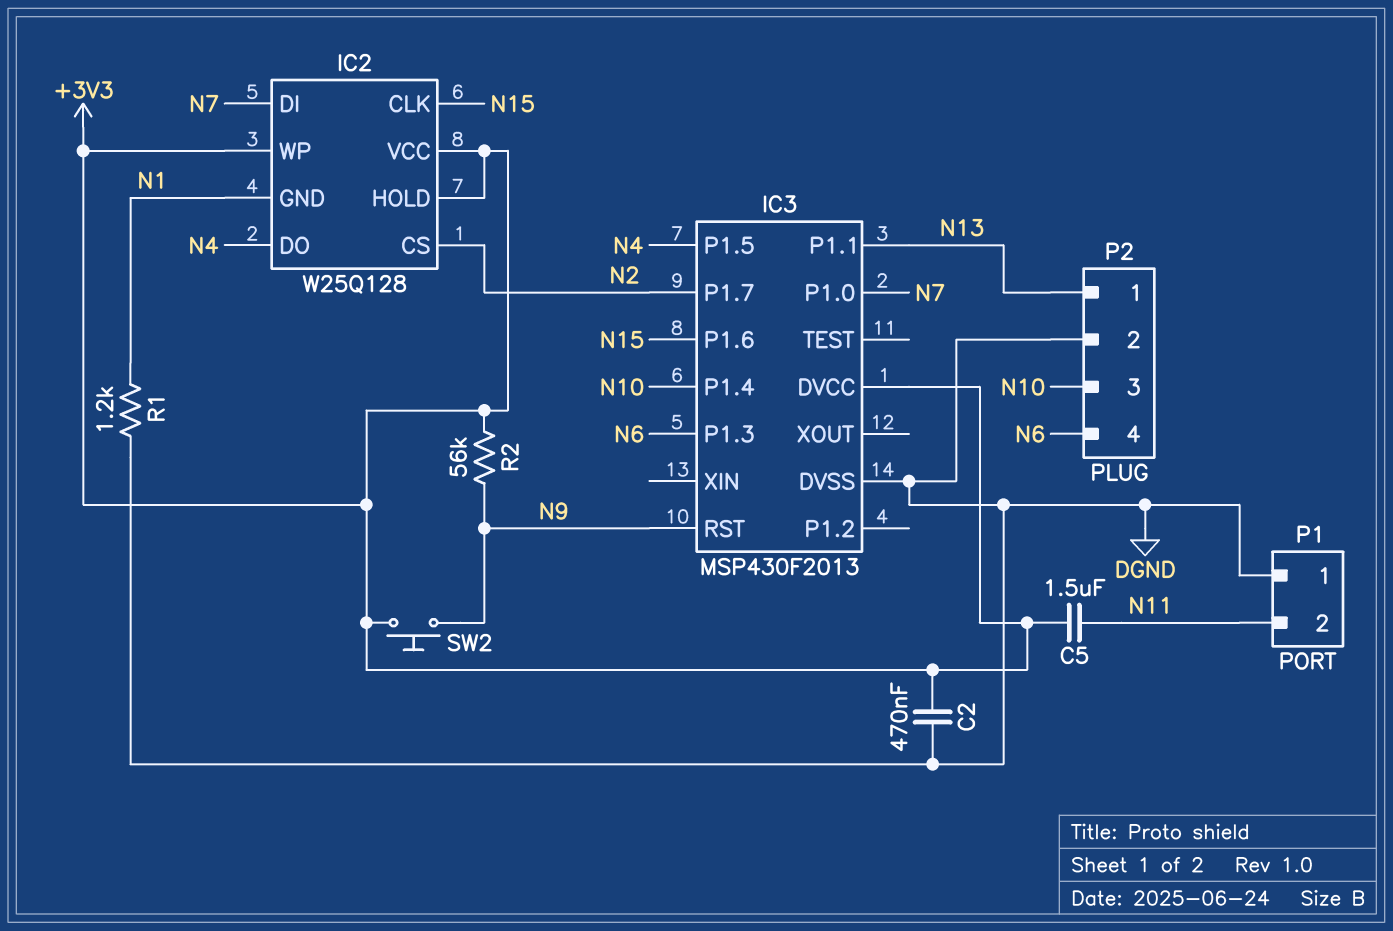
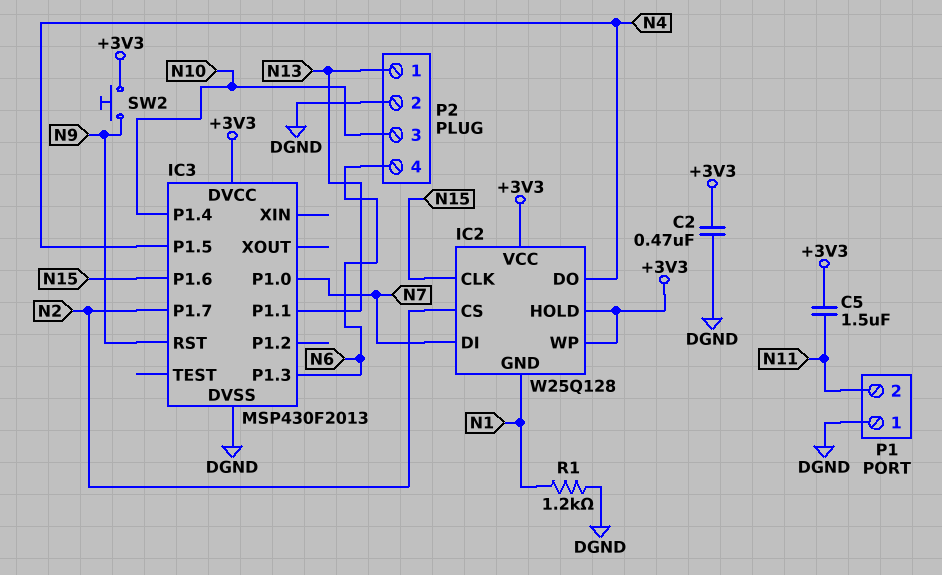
R2: 56k (+3V3, N9) -> none

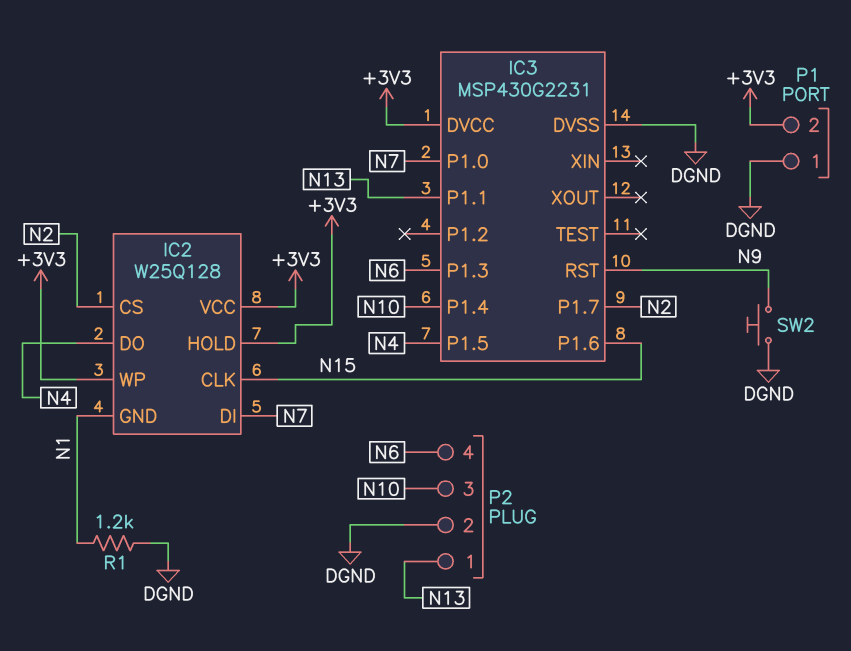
C2: 470nF (+3V3, DGND) -> none
C5: 1.5uF (+3V3, N11) -> none
IC3: MSP430F2013 -> MSP430G2231
P1 pin 2: N11 -> +3V3
SW2: button (+3V3, N9) -> button (DGND, N9)

